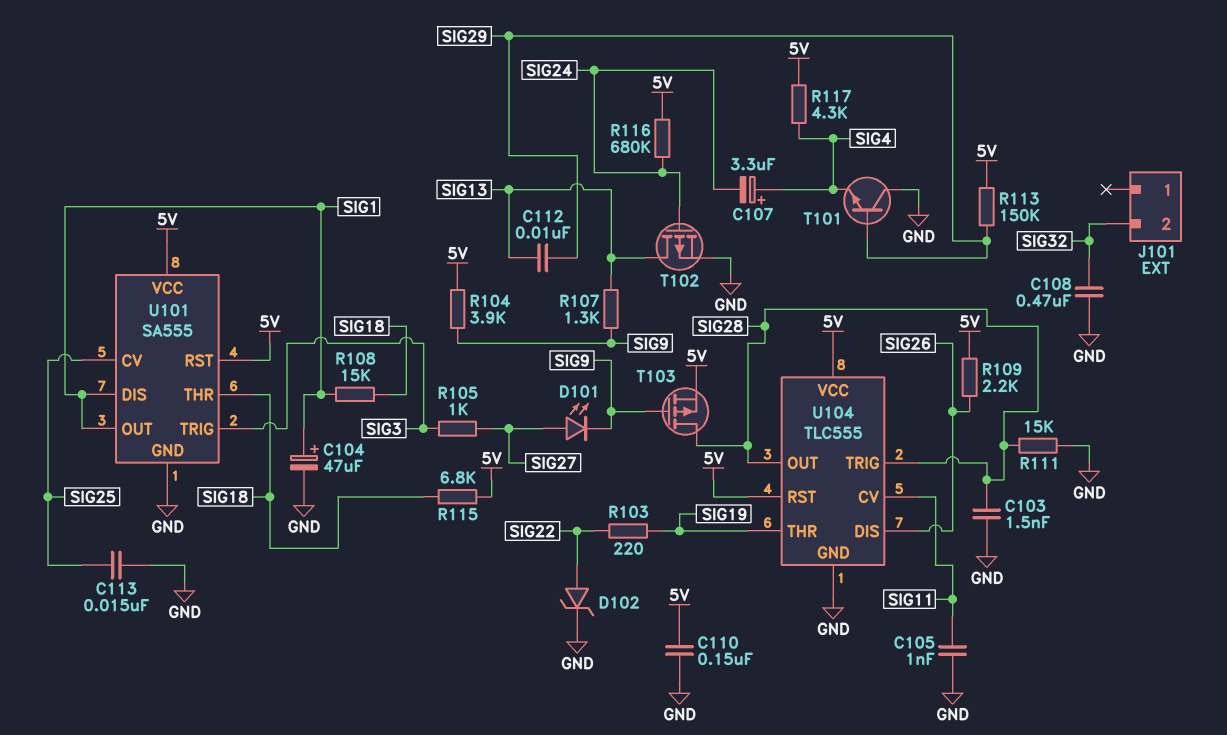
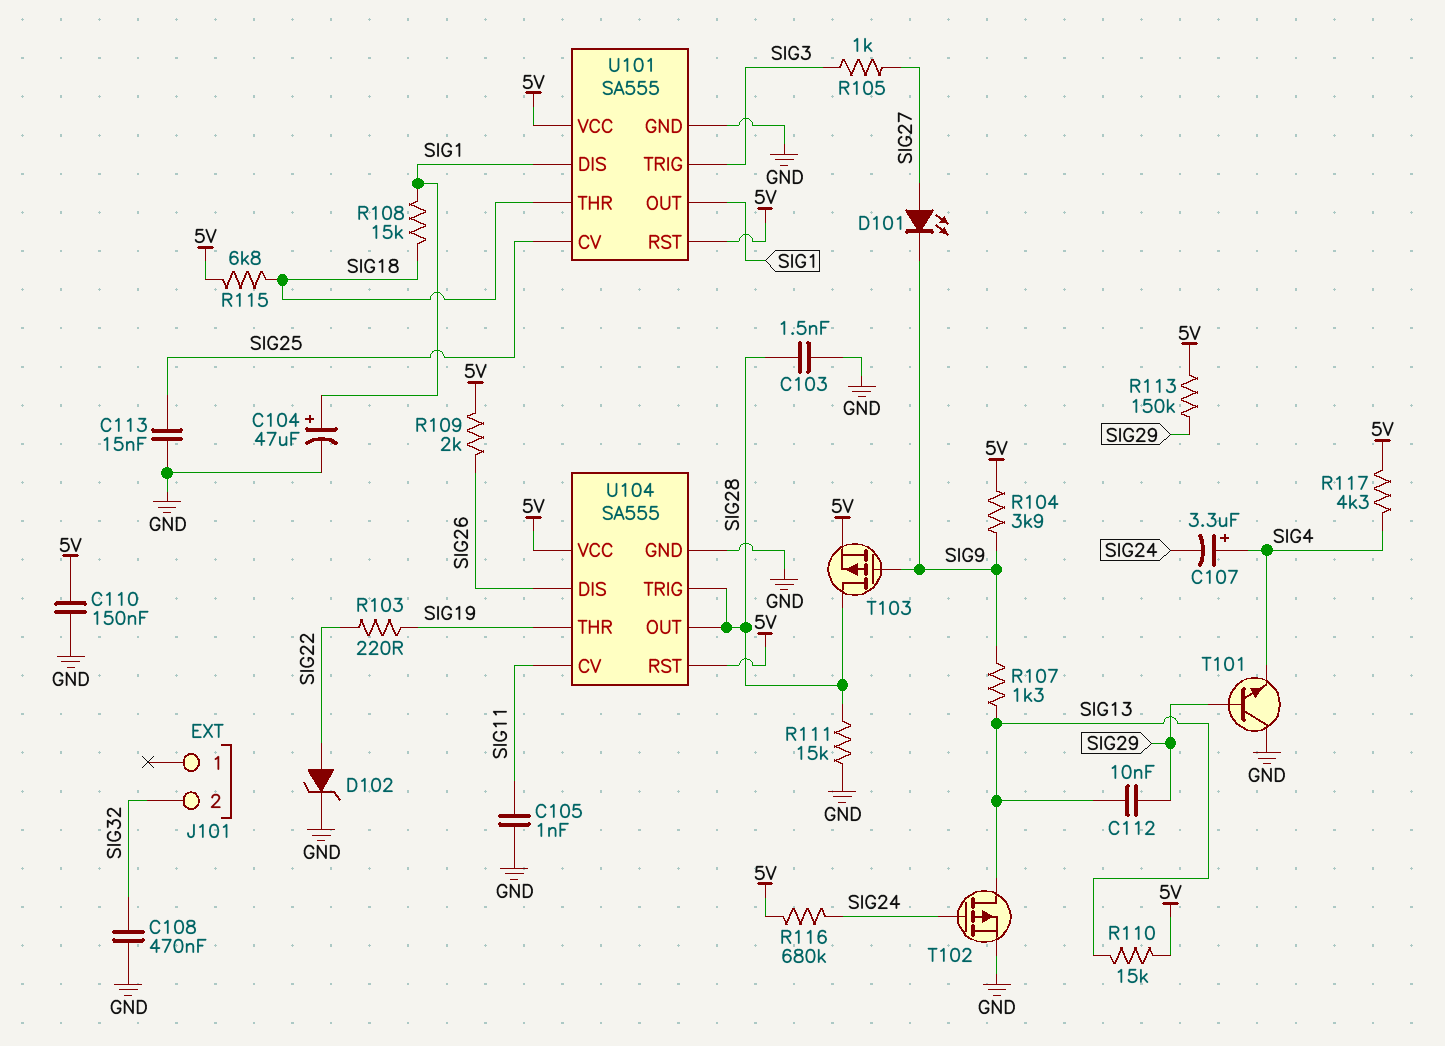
R109: 2.2k (5V, SIG26) -> 2k (5V, SIG26)
R110: none -> 15k (5V, SIG13)
U104: TLC555 -> SA555

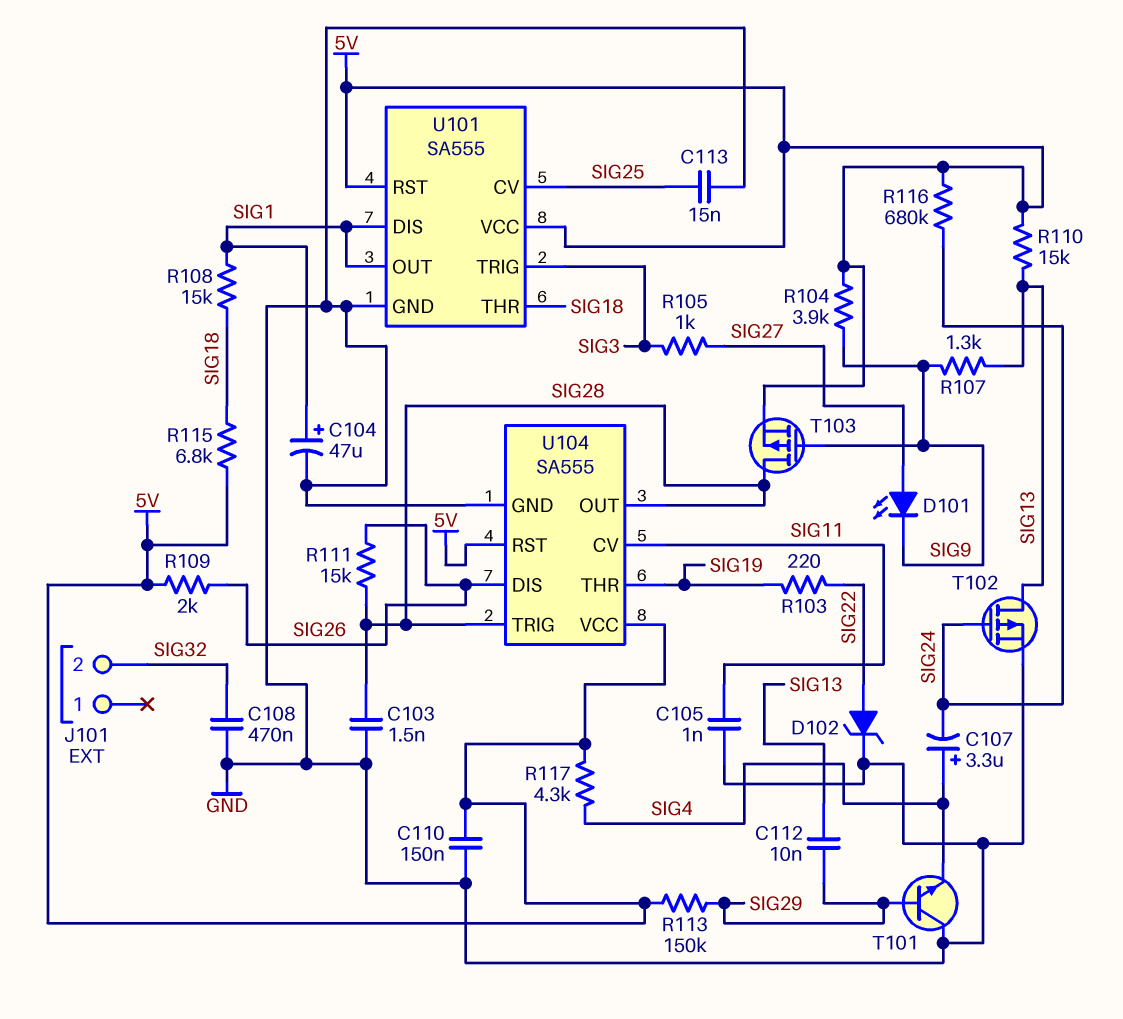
R111: 15k (GND, SIG28) -> 15k (SIG26, SIG28)

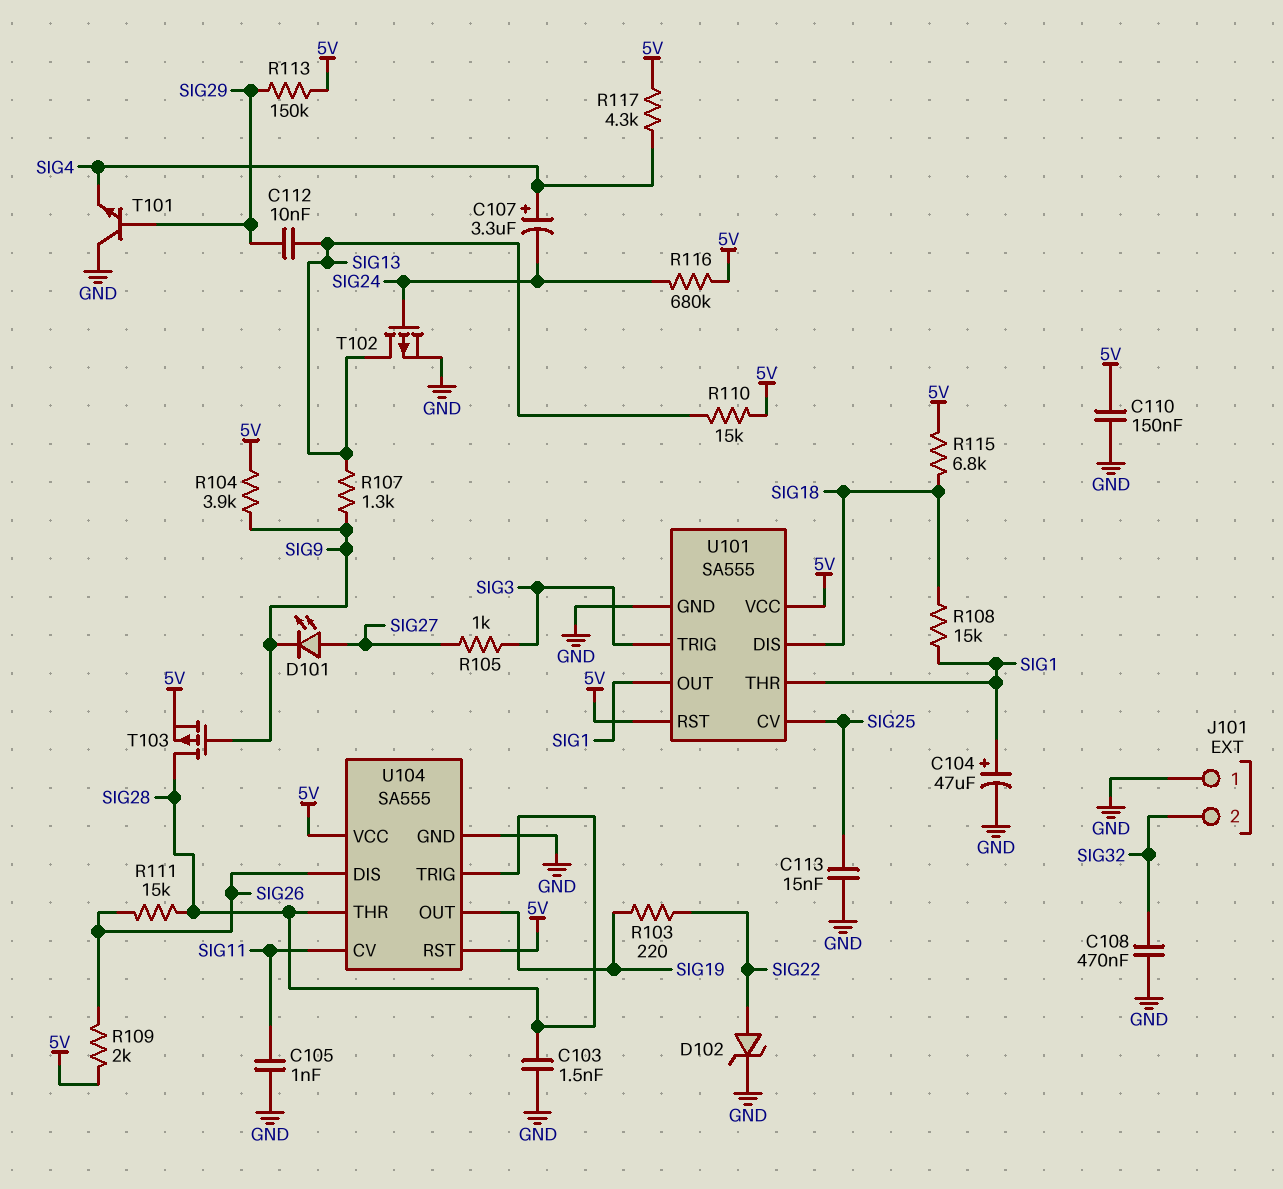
J101 pin 1: none -> GND
U101 pin DIS: SIG1 -> SIG18
U101 pin THR: SIG18 -> SIG1
U104 pin OUT: SIG28 -> SIG19
U104 pin THR: SIG19 -> SIG28

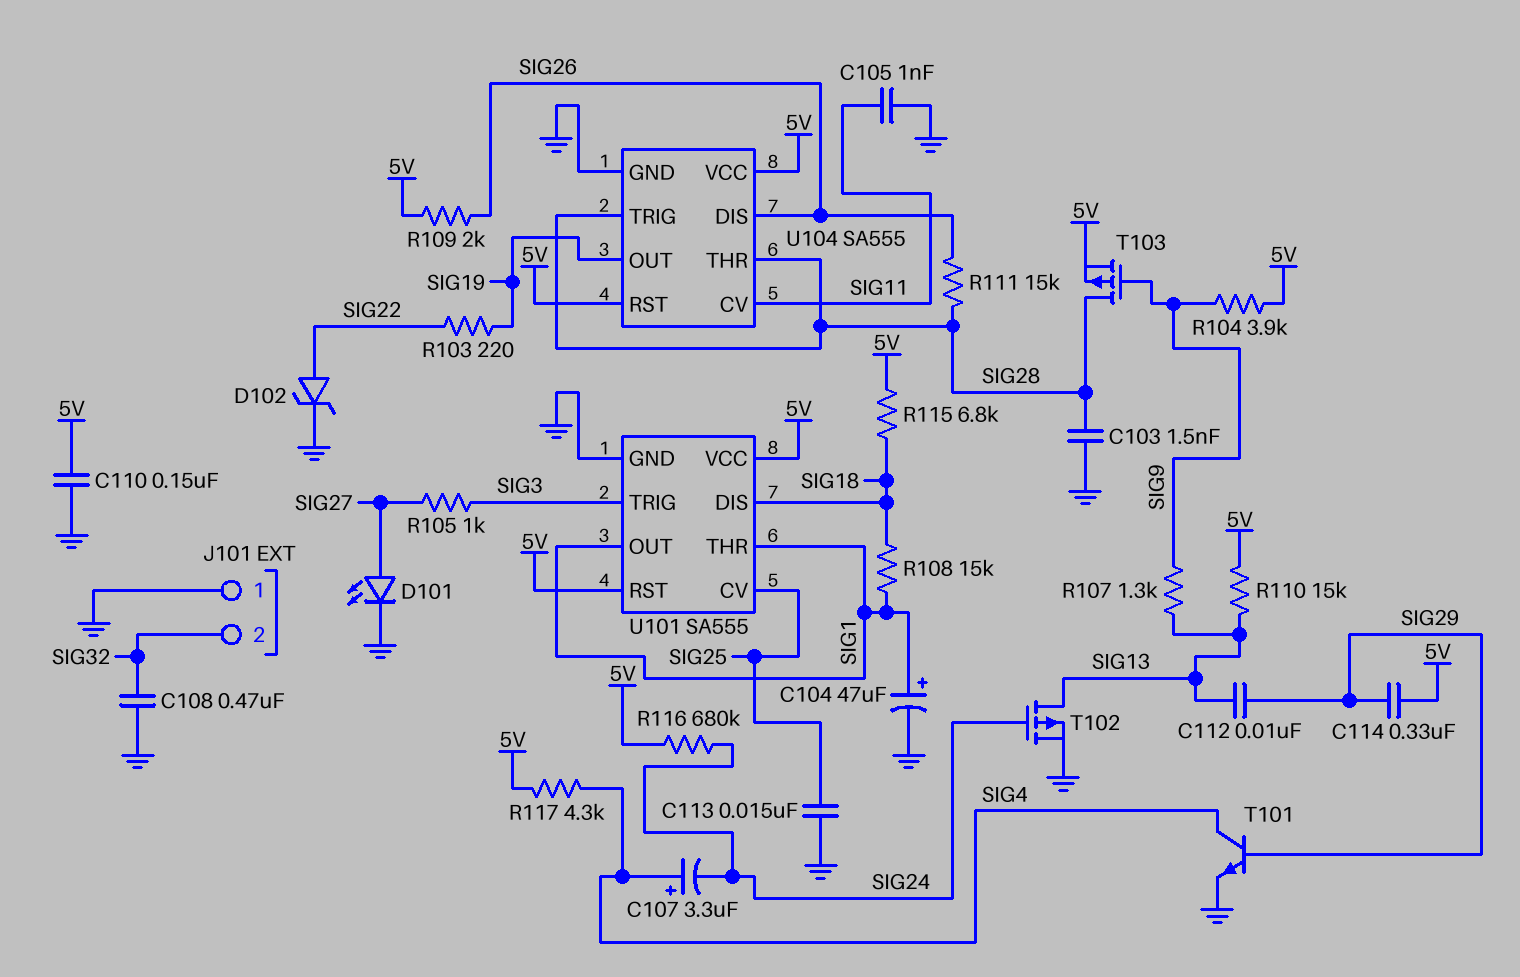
C114: none -> 330nF (5V, SIG29)
D101: LED (A SIG27, K SIG9) -> LED (A SIG27, K GND)
R113: 150k (5V, SIG29) -> none
T101: NPN (B SIG29, C GND, E SIG4) -> NPN (B SIG29, C SIG4, E GND)

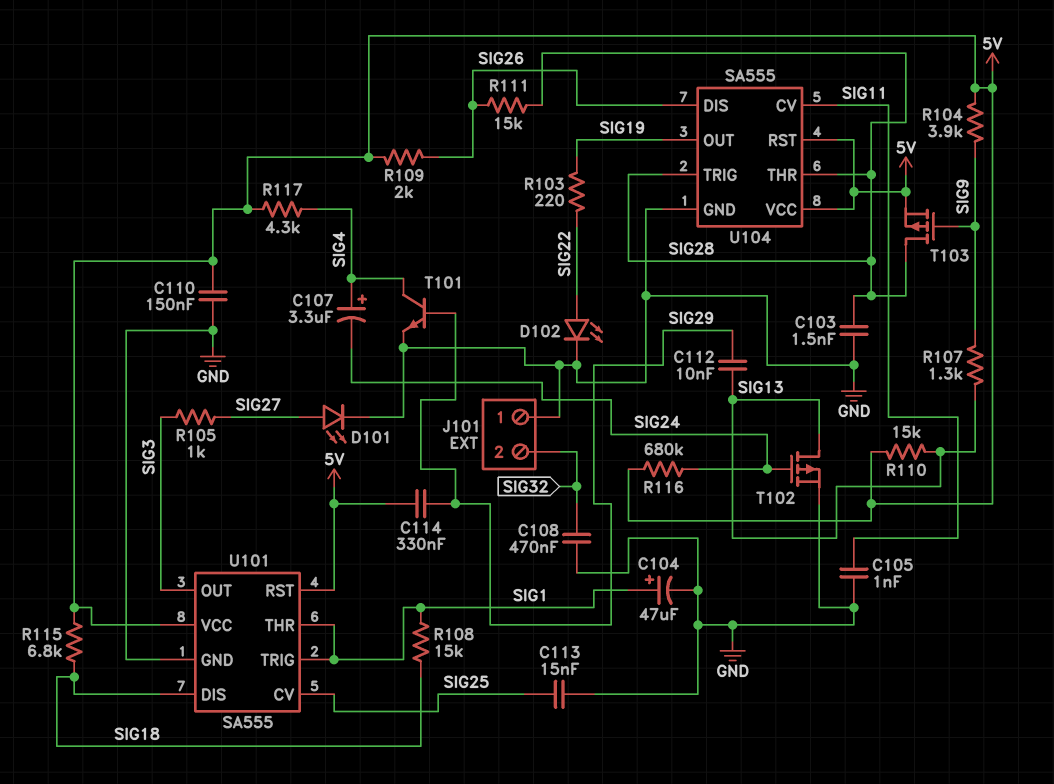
D102: zener (A SIG22, K GND) -> LED (A SIG22, K GND)
U101 pin OUT: SIG1 -> SIG3
U101 pin TRIG: SIG3 -> SIG1

